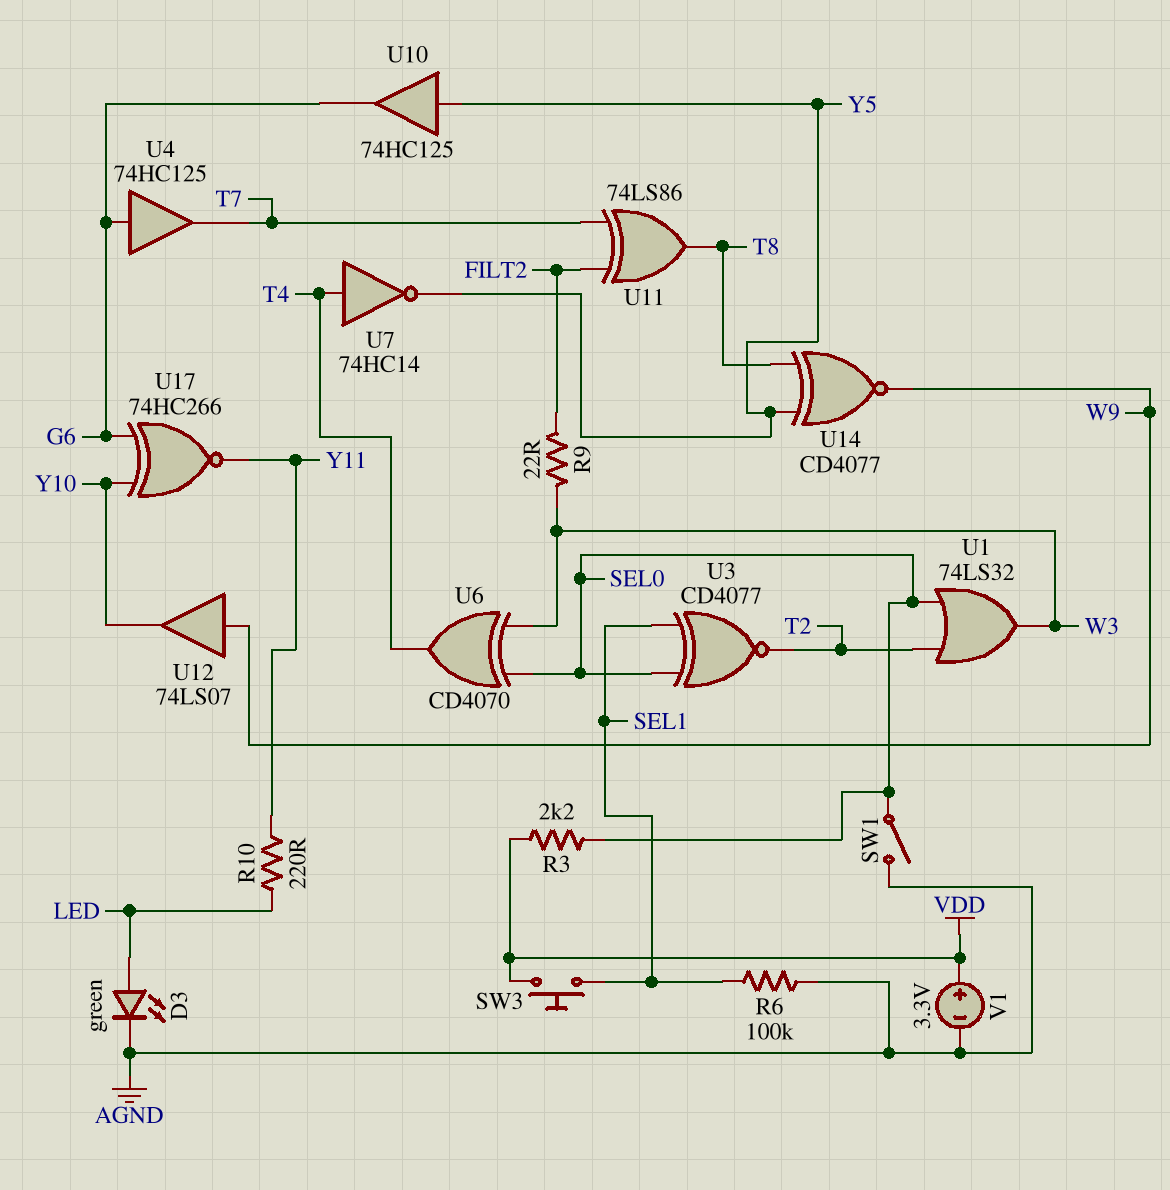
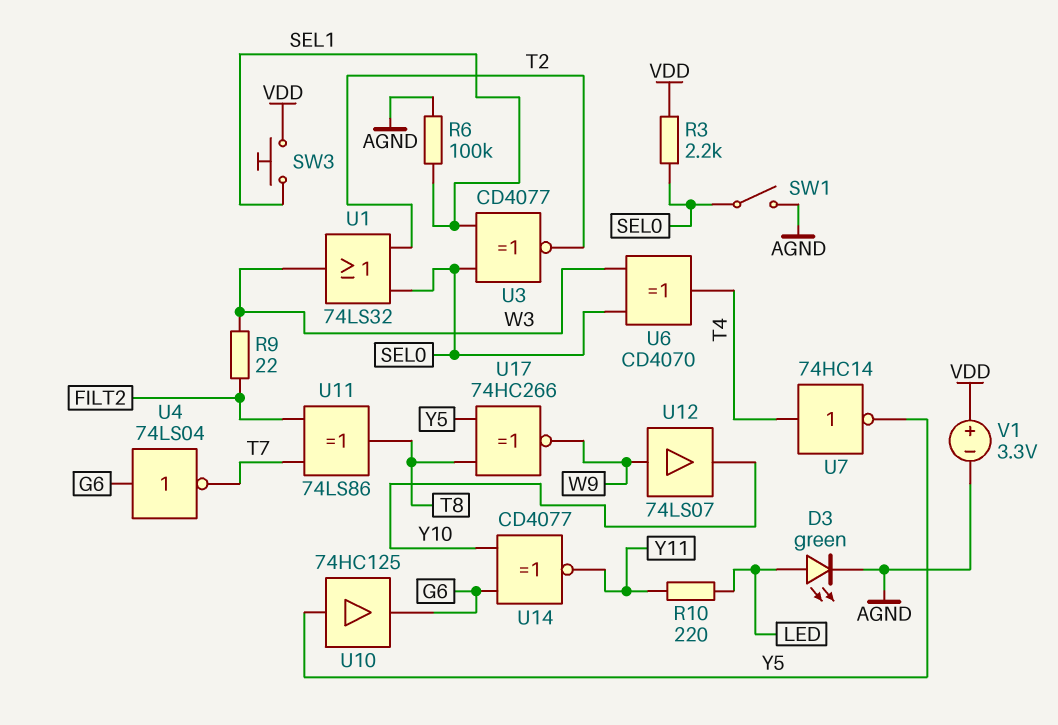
U4: buffer 74HC125 (in G6, out T7) -> NOT 74LS04 (in G6, out T7)
U14: XNOR CD4077 (in T8, in Y5, out W9) -> XNOR CD4077 (in G6, in Y10, out Y11)
U17: XNOR 74HC266 (in G6, in Y10, out Y11) -> XNOR 74HC266 (in T8, in Y5, out W9)

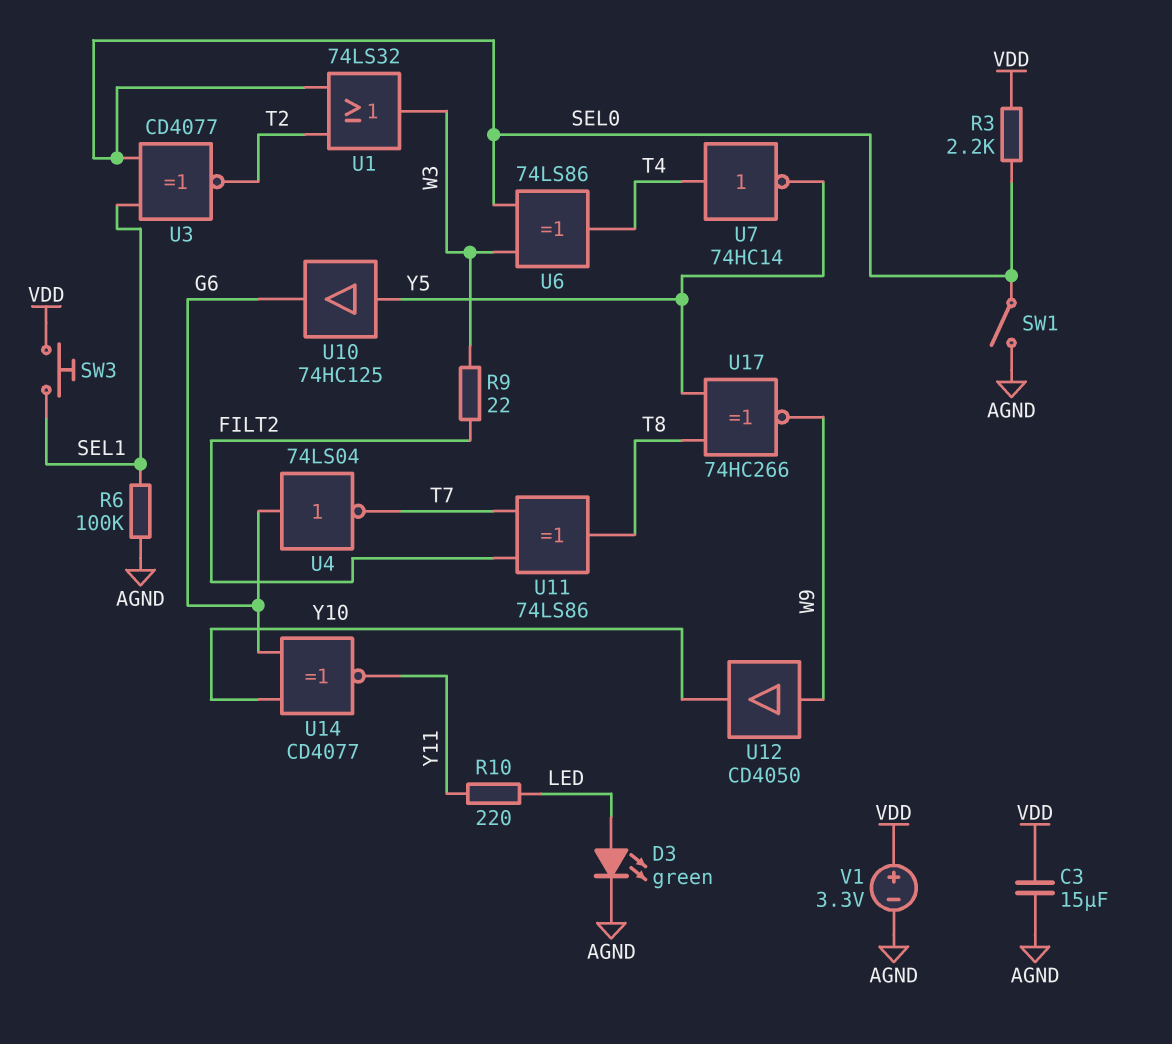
C3: none -> 15uF (AGND, VDD)
U6: XOR CD4070 (in SEL0, in W3, out T4) -> XOR 74LS86 (in SEL0, in W3, out T4)
U12: buffer 74LS07 (in W9, out Y10) -> buffer CD4050 (in W9, out Y10)

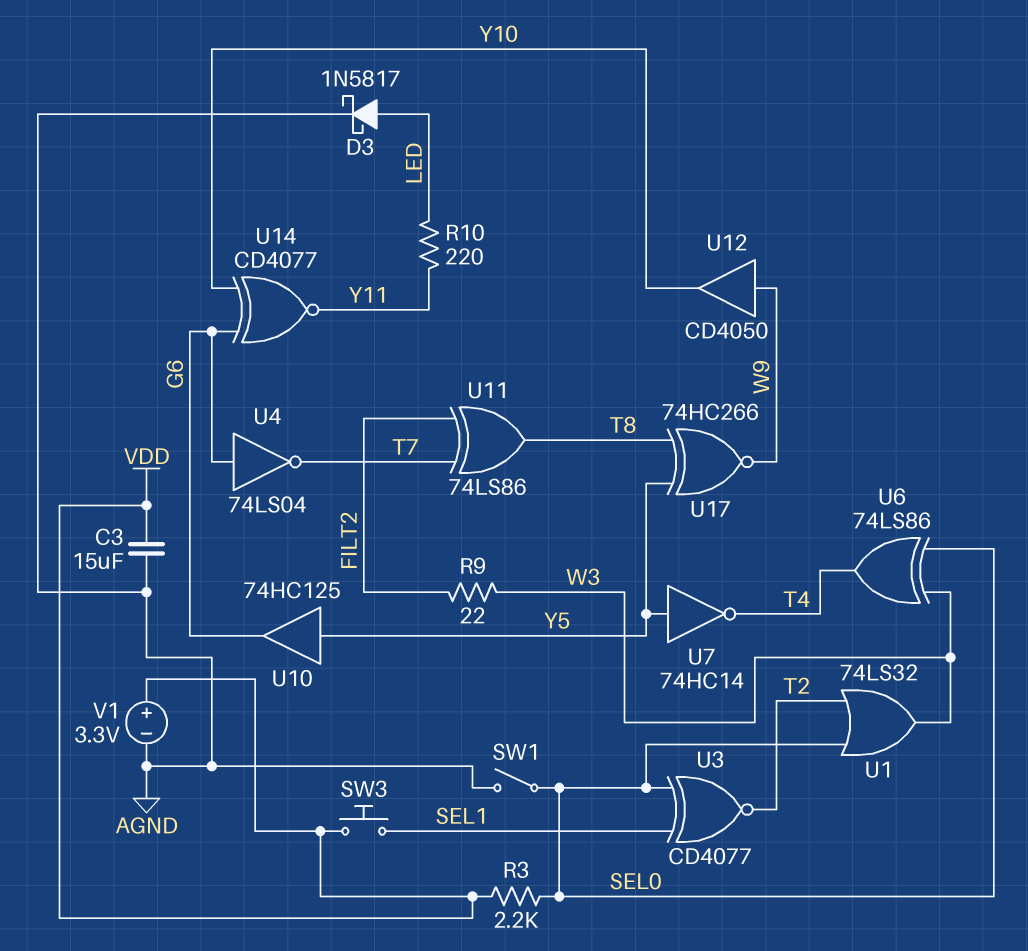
D3: LED green (A LED, K AGND) -> schottky 1N5817 (A LED, K AGND)
R6: 100k (AGND, SEL1) -> none
U7: NOT 74HC14 (in T4, out Y5) -> NOT 74HC14 (in Y5, out T4)

